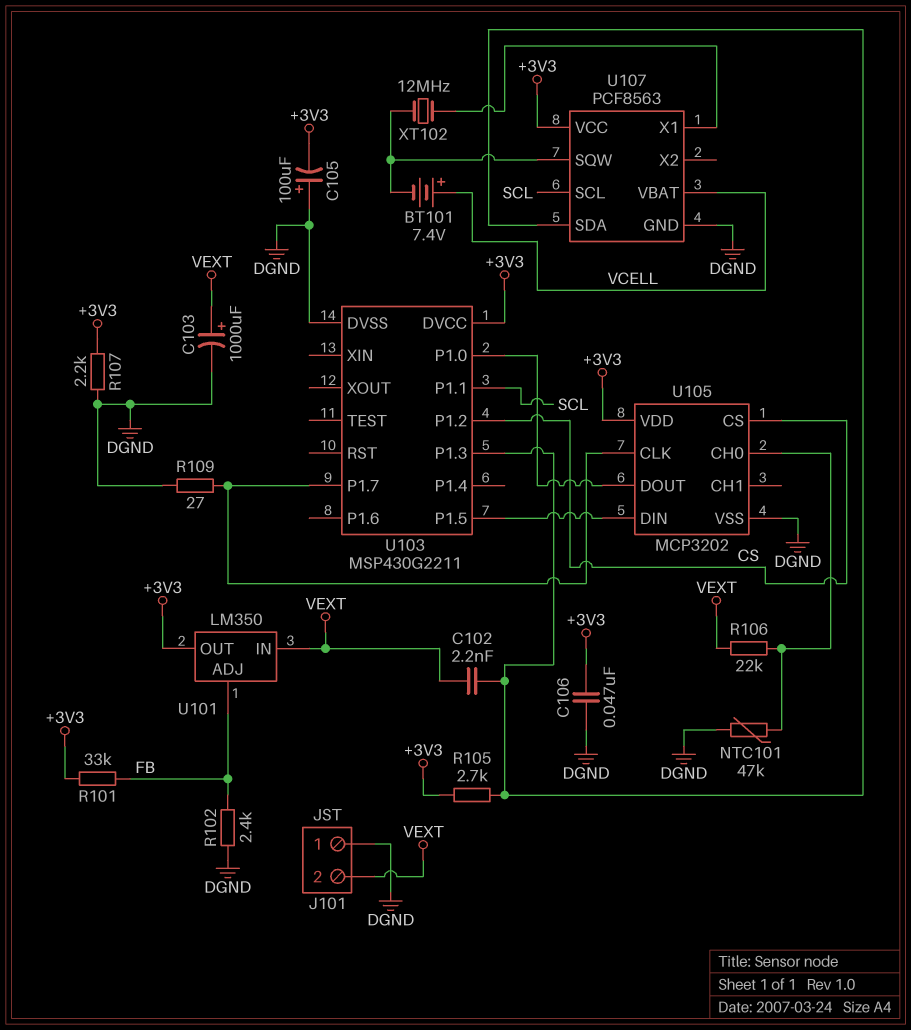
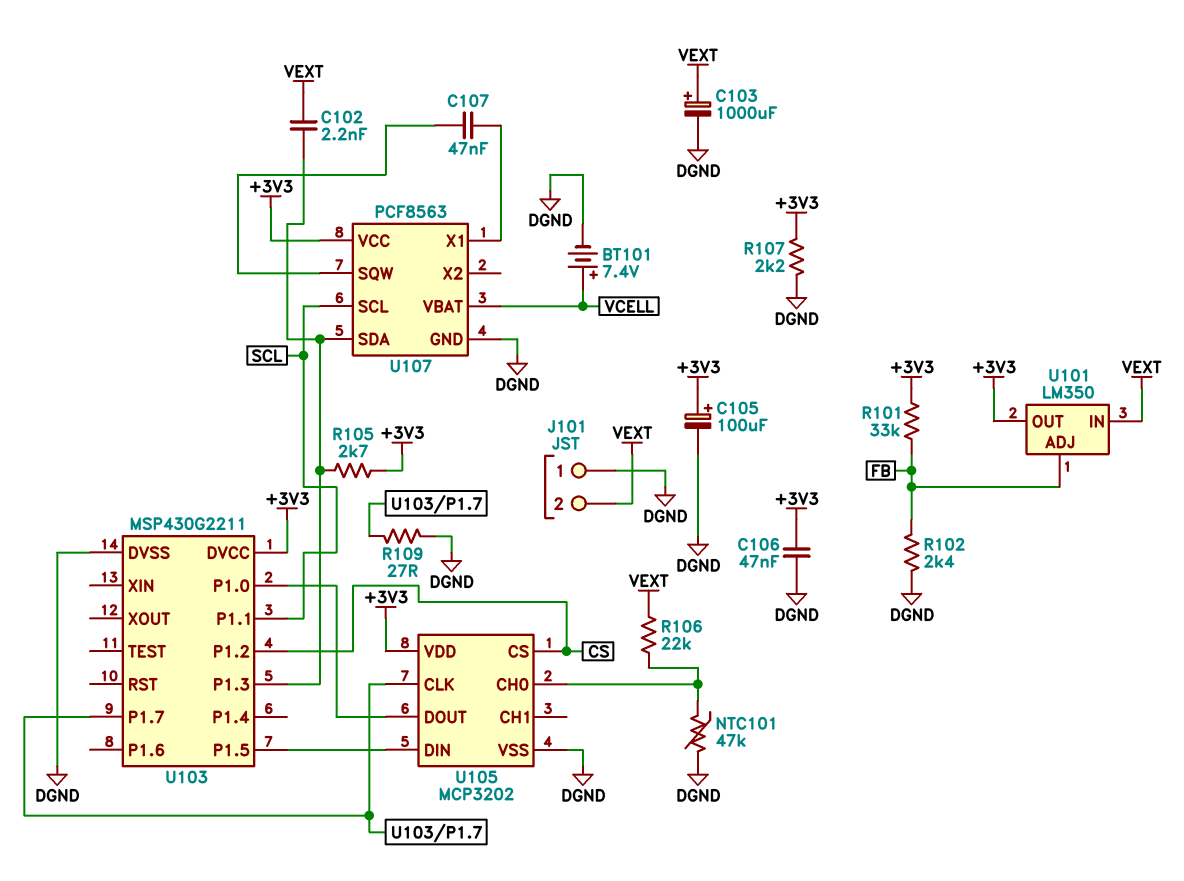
BT101: 7.4V (plus VCELL, minus U107/SQW) -> 7.4V (plus VCELL, minus DGND)
C105: 100uF (plus DGND, minus +3V3) -> 100uF (plus +3V3, minus DGND)
C107: none -> 47nF (U107/SQW, U107/X1)
XT102: 12MHz (U107/SQW, U107/X1) -> none

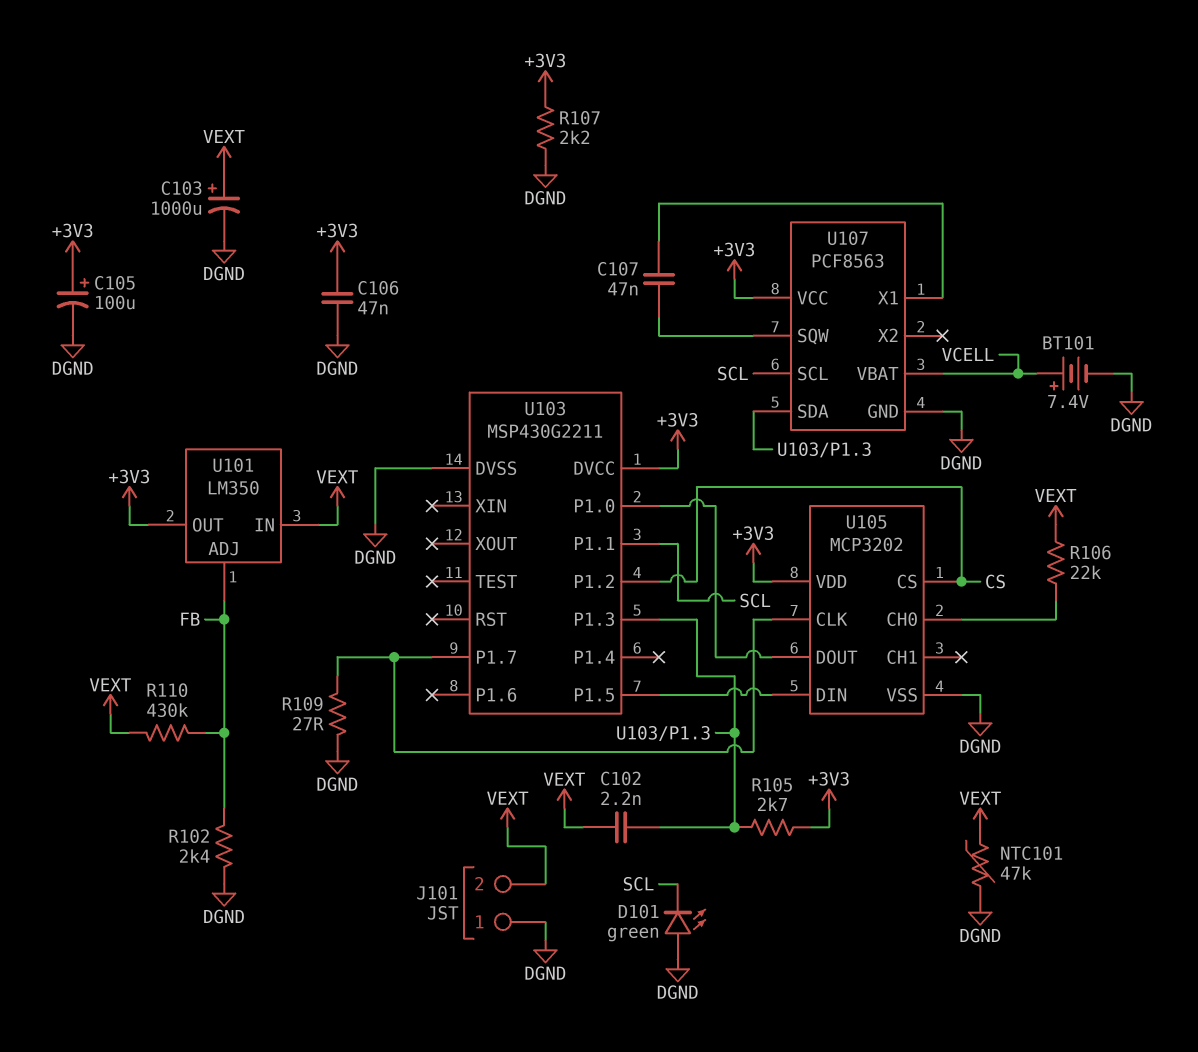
D101: none -> LED green (A DGND, K SCL)
NTC101: 47k (DGND, U105/CH0) -> 47k (DGND, VEXT)
R101: 33k (+3V3, FB) -> none
R110: none -> 430k (FB, VEXT)

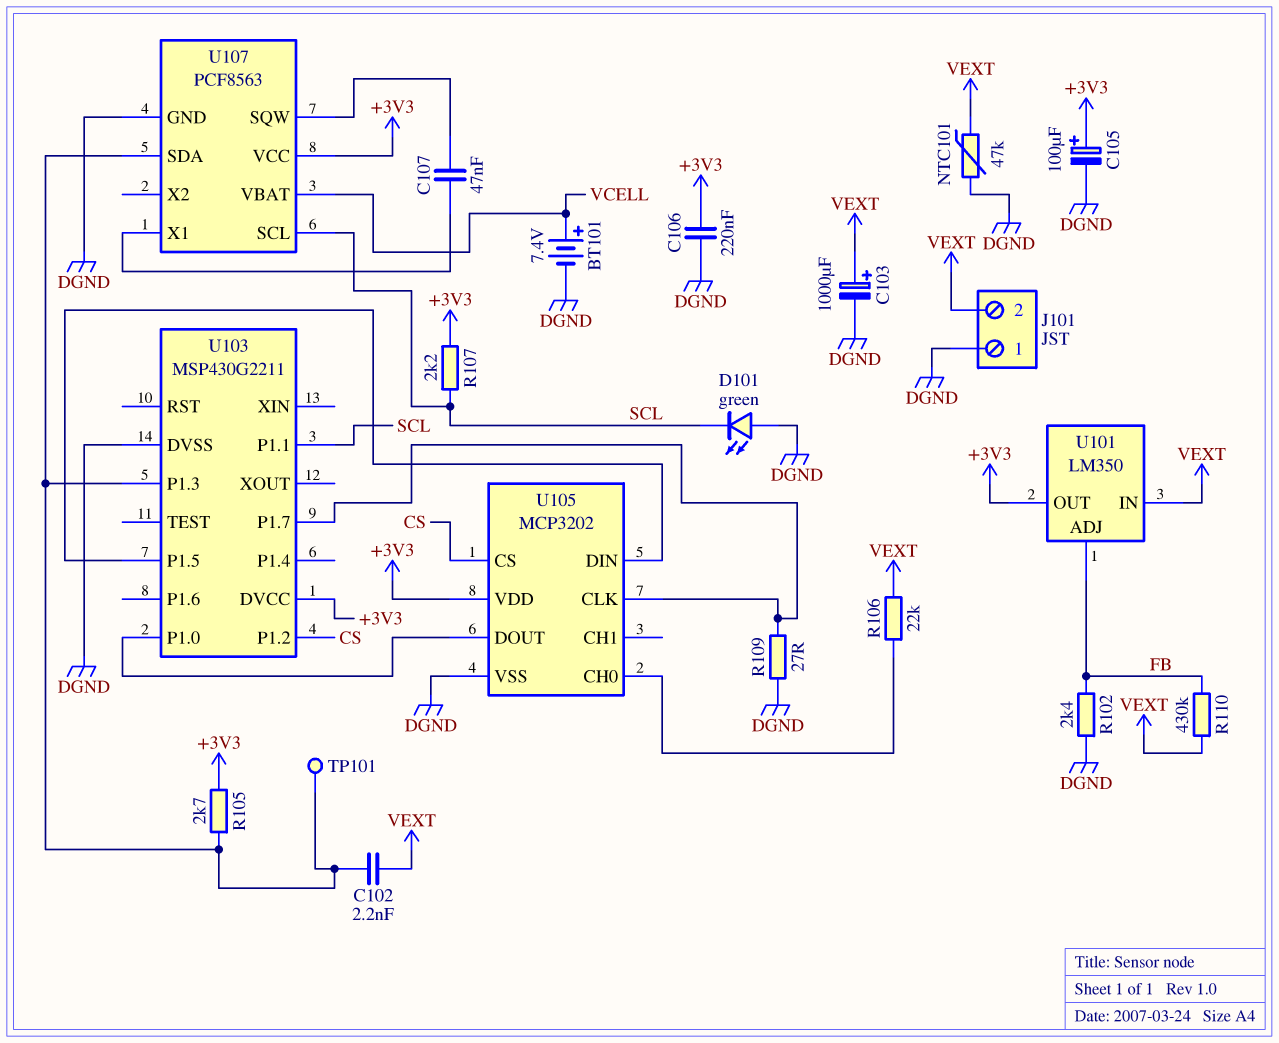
C106: 47nF (+3V3, DGND) -> 220nF (+3V3, DGND)
R107: 2.2k (+3V3, DGND) -> 2.2k (+3V3, SCL)
TP101: none -> test point (U103/P1.3)

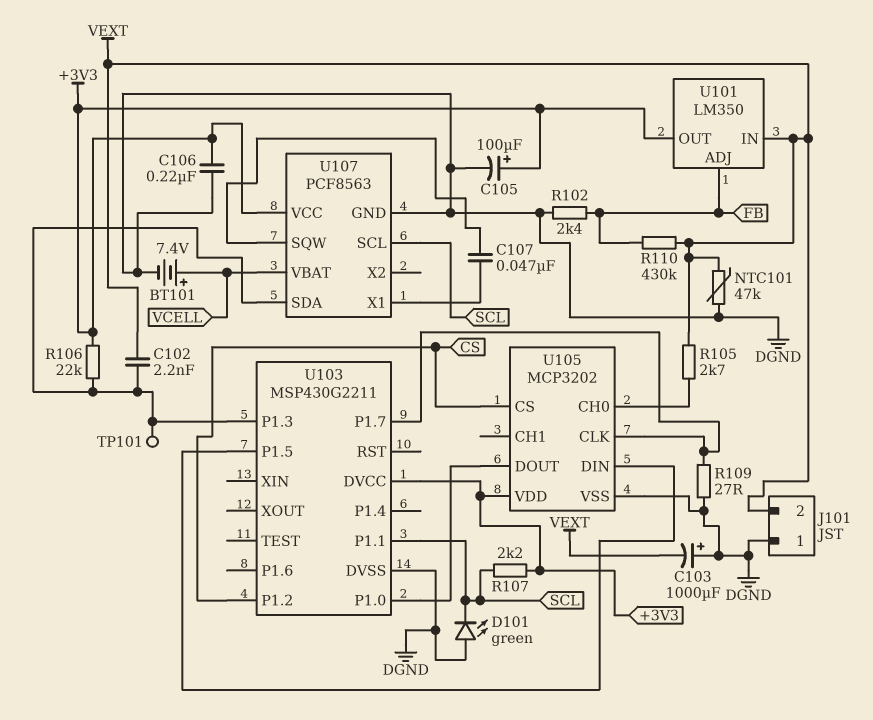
C103: 1000uF (plus VEXT, minus DGND) -> 1000uF (plus DGND, minus VEXT)
R105: 2.7k (+3V3, U103/P1.3) -> 2.7k (U105/CH0, VEXT)
R106: 22k (U105/CH0, VEXT) -> 22k (+3V3, U103/P1.3)

